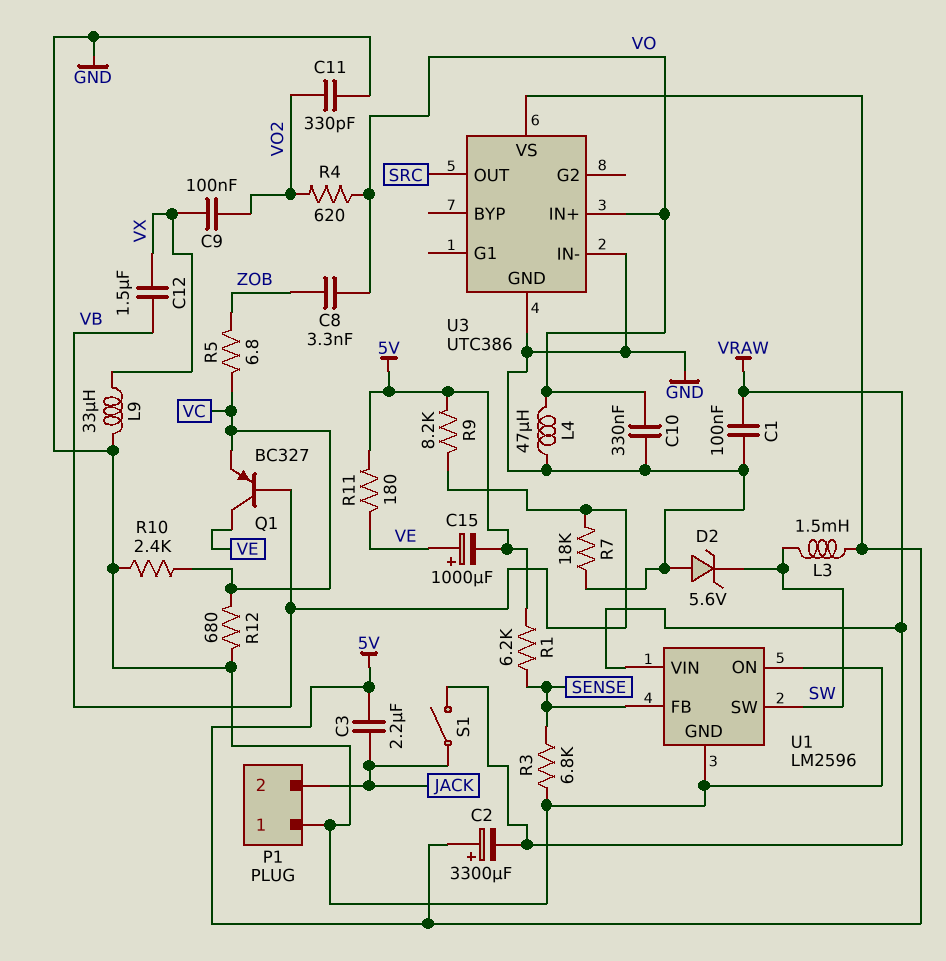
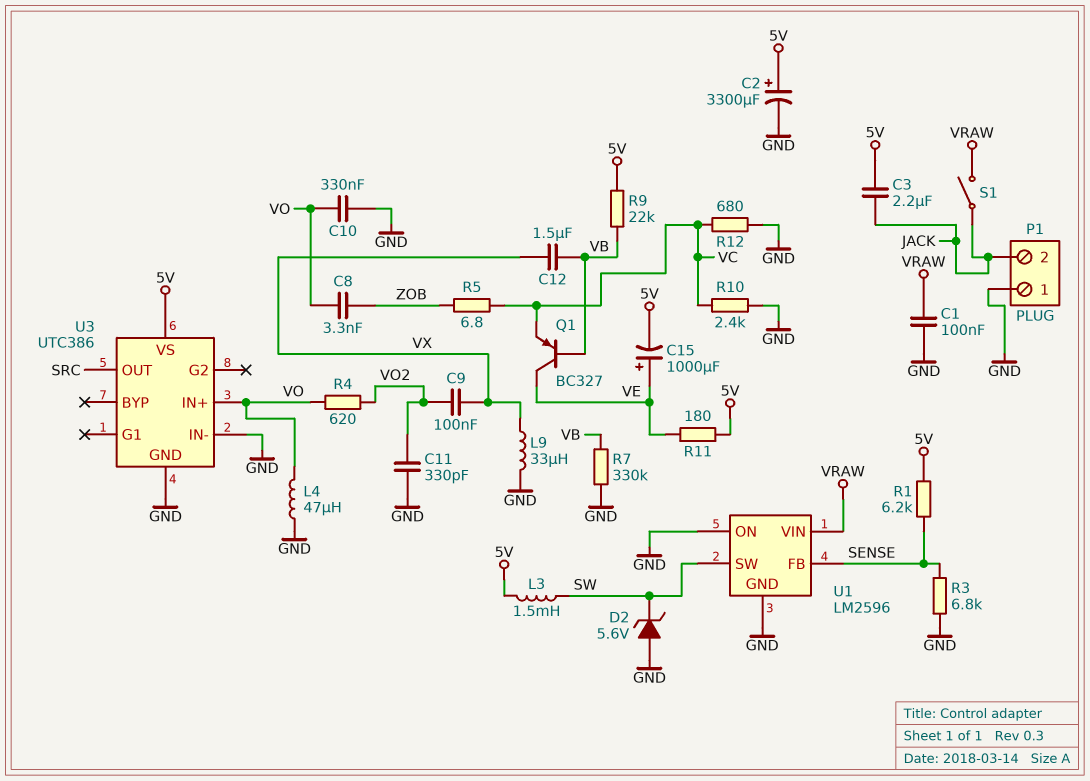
C2: 3300uF (plus 5V, minus VRAW) -> 3300uF (plus 5V, minus GND)
R7: 18k (GND, VB) -> 330k (GND, VB)
R9: 8.2k (5V, VB) -> 22k (5V, VB)

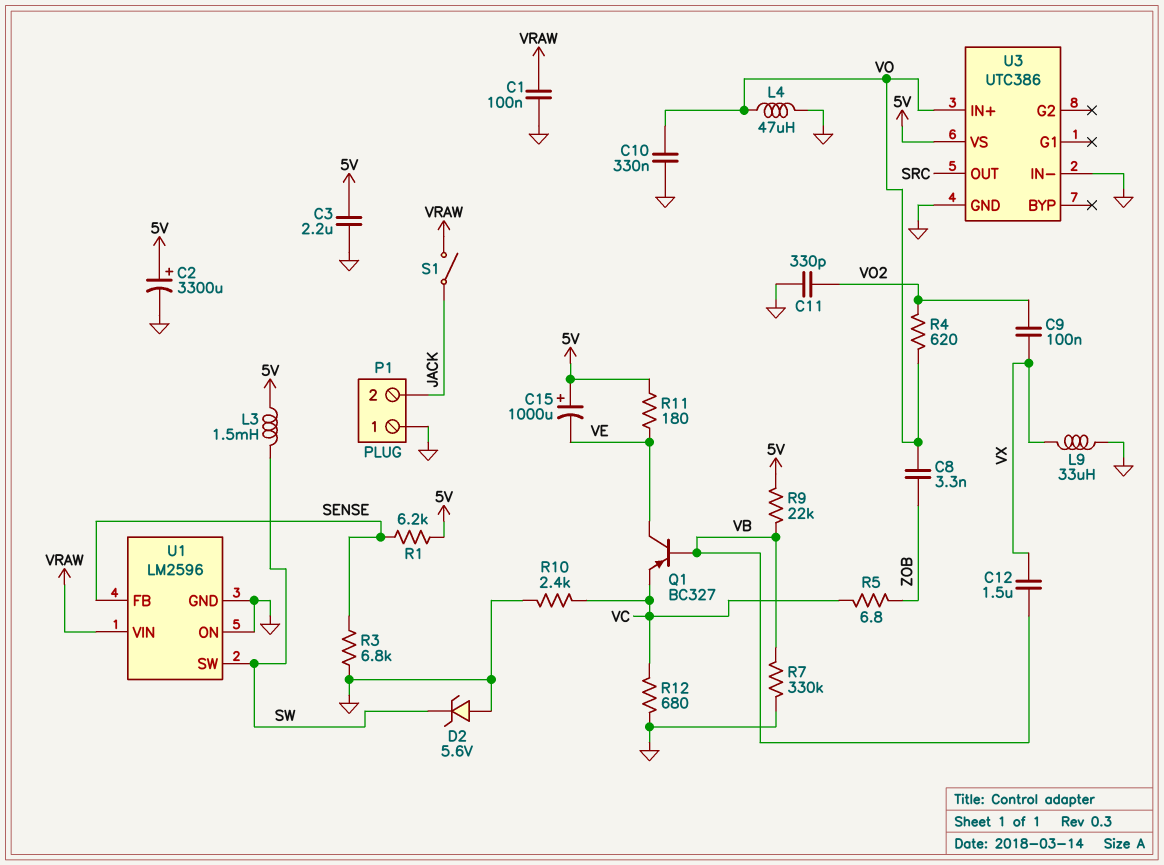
C3: 2.2uF (5V, JACK) -> 2.2uF (5V, GND)
C15: 1000uF (plus VE, minus 5V) -> 1000uF (plus 5V, minus VE)

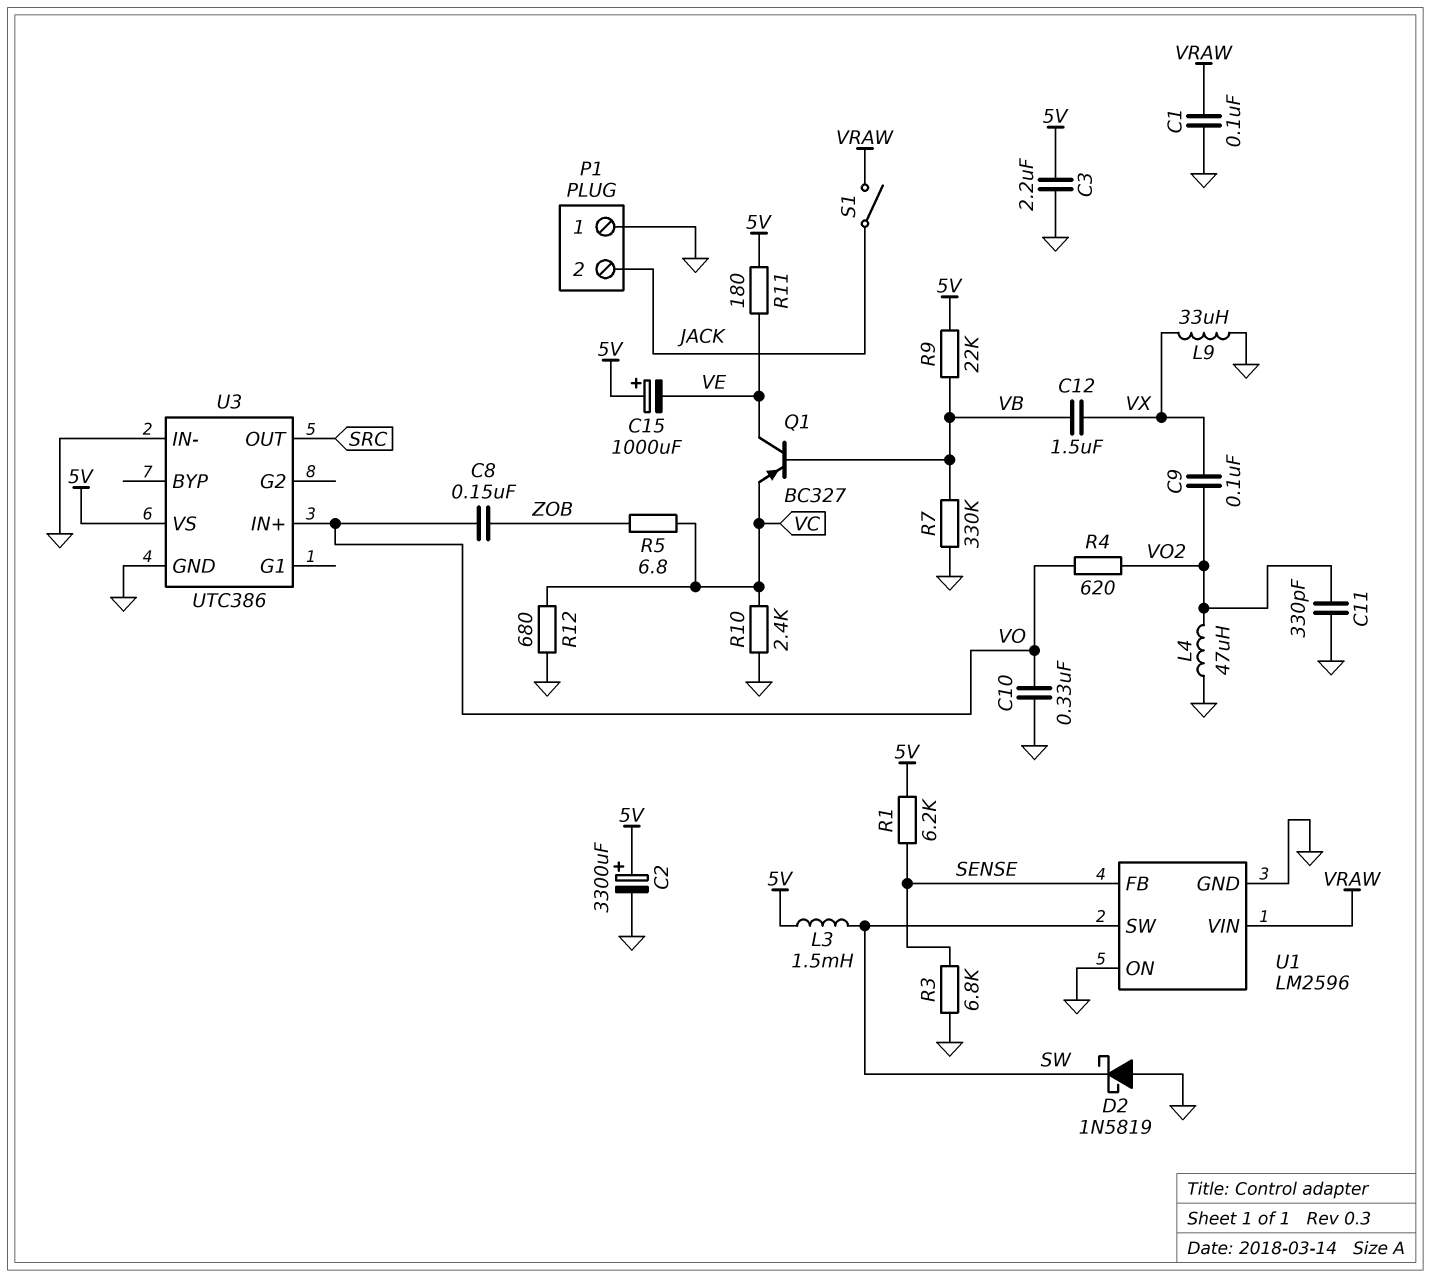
C8: 3.3nF (VO, ZOB) -> 150nF (VO, ZOB)
D2: zener 5.6V (A GND, K SW) -> schottky 1N5819 (A GND, K SW)
L4: 47uH (GND, VO) -> 47uH (GND, VO2)

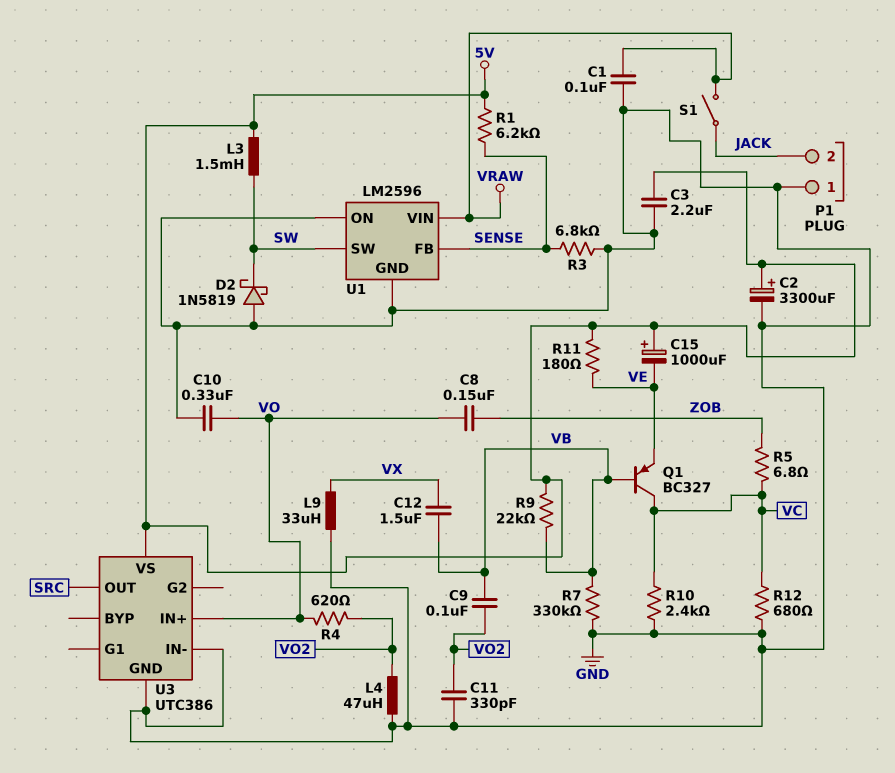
C9: 100nF (VO2, VX) -> 100nF (VB, VO2)
Q1: PNP BC327 (B VB, C VE, E VC) -> PNP BC327 (B VB, C VC, E VE)

